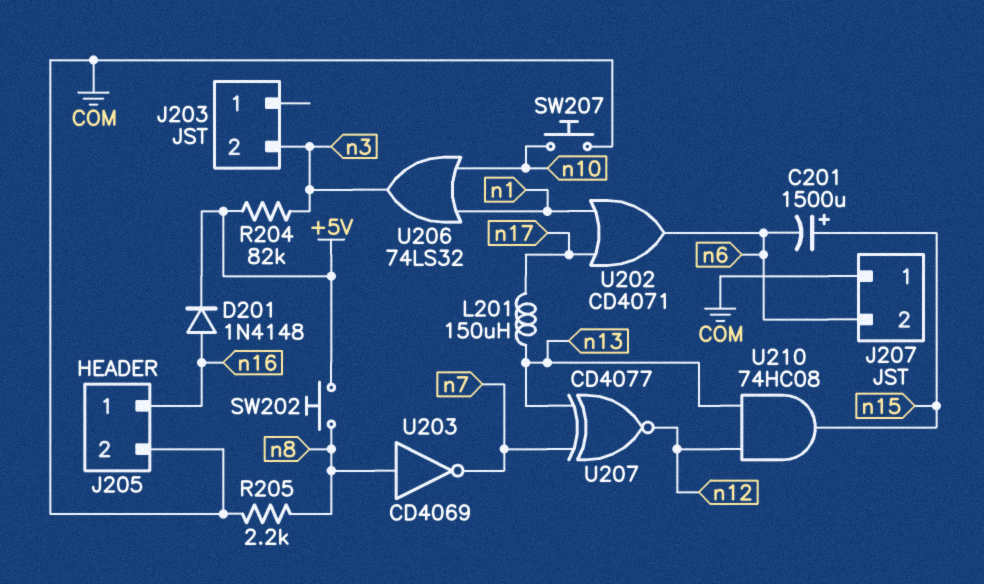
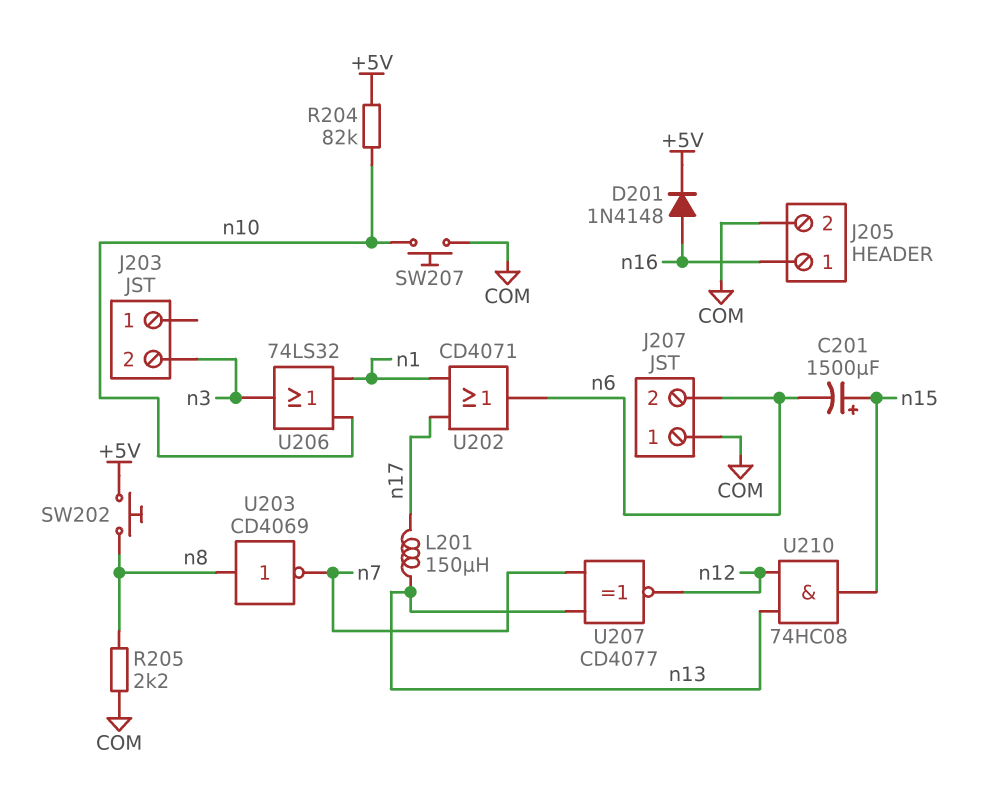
R204: 82k (+5V, n3) -> 82k (+5V, n10)

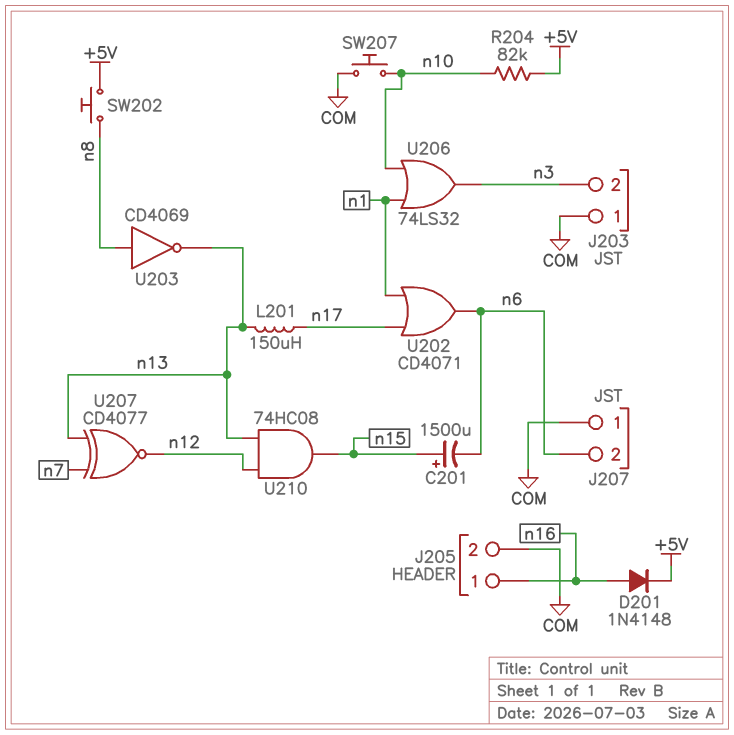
J203 pin 1: none -> COM
R205: 2.2k (COM, n8) -> none
U203: NOT CD4069 (in n8, out n7) -> NOT CD4069 (in n8, out n13)

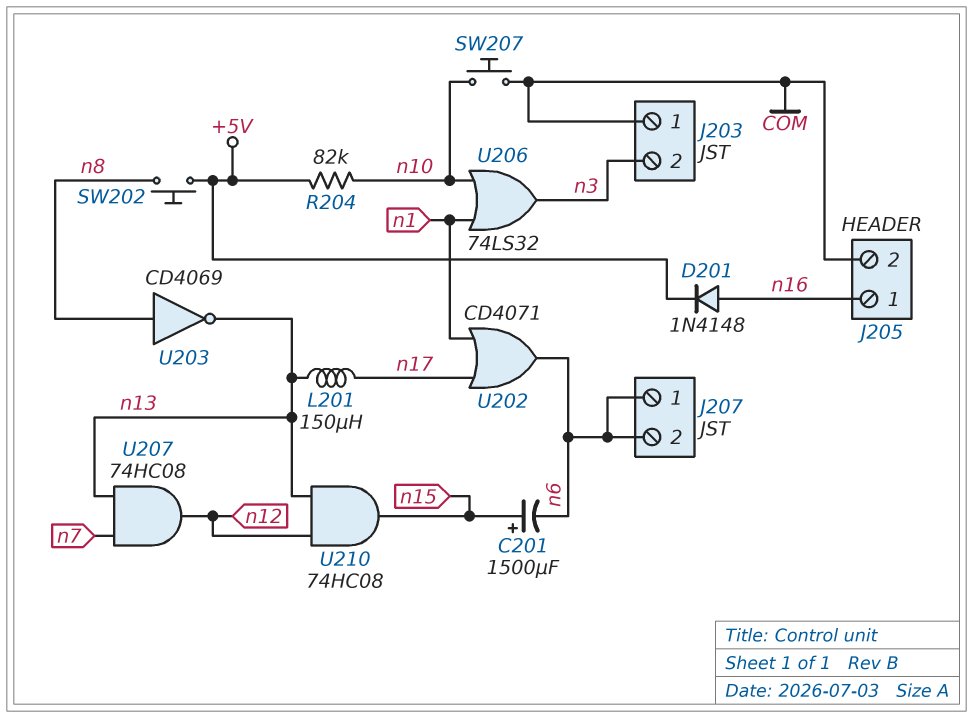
J207 pin 1: COM -> n6
U207: XNOR CD4077 (in n7, in n13, out n12) -> AND 74HC08 (in n7, in n13, out n12)

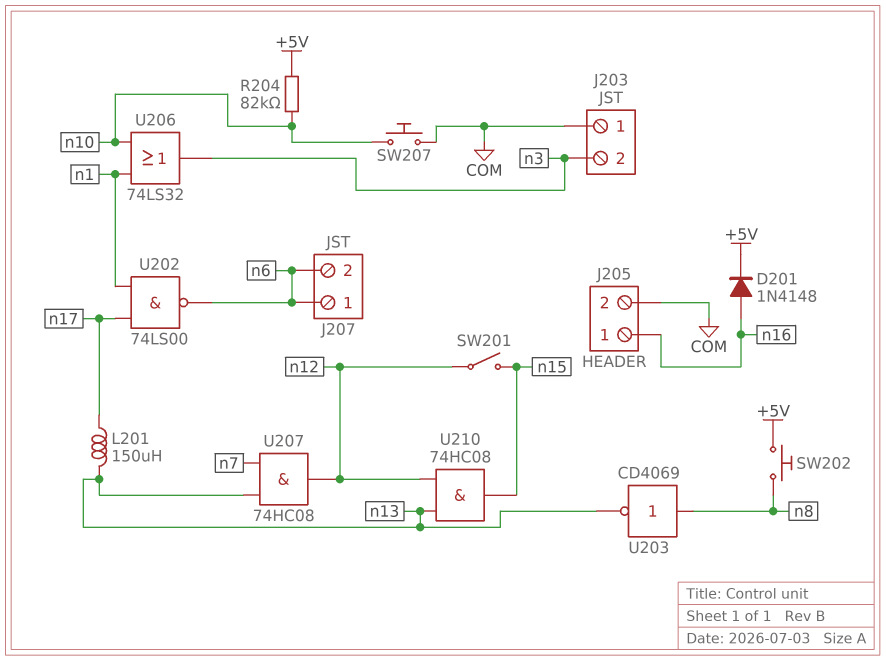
C201: 1500uF (plus n15, minus n6) -> none
SW201: none -> switch (n12, n15)
U202: OR CD4071 (in n1, in n17, out n6) -> NAND 74LS00 (in n1, in n17, out n6)

